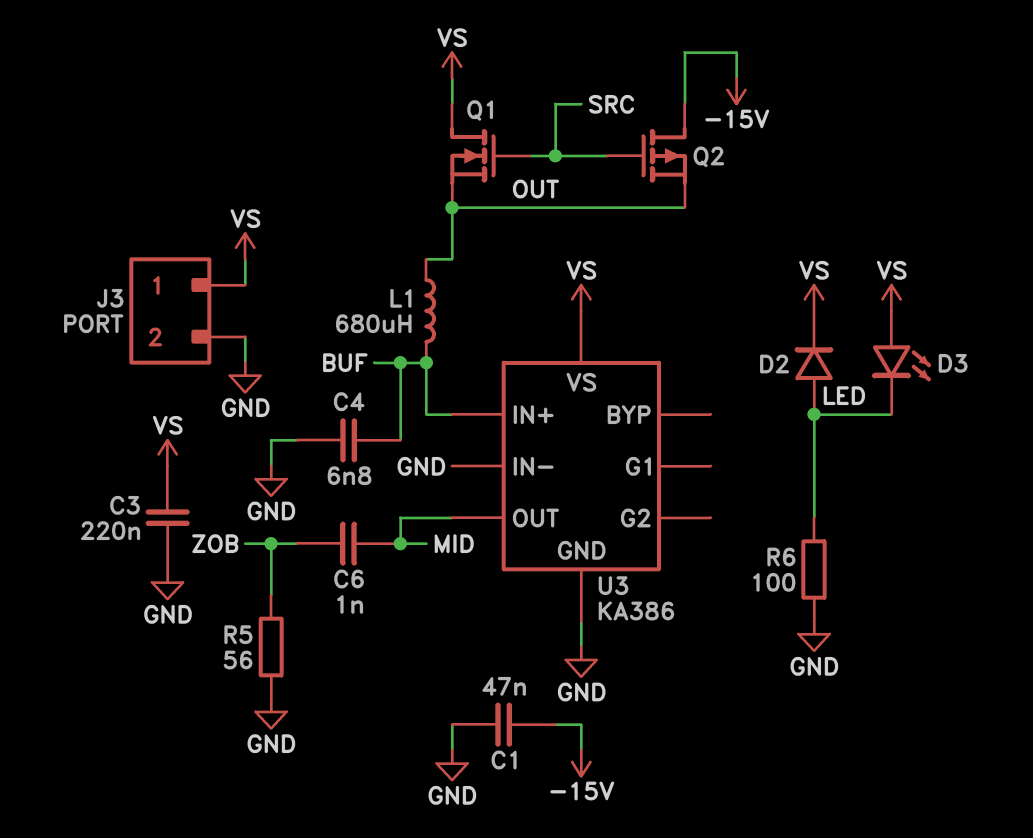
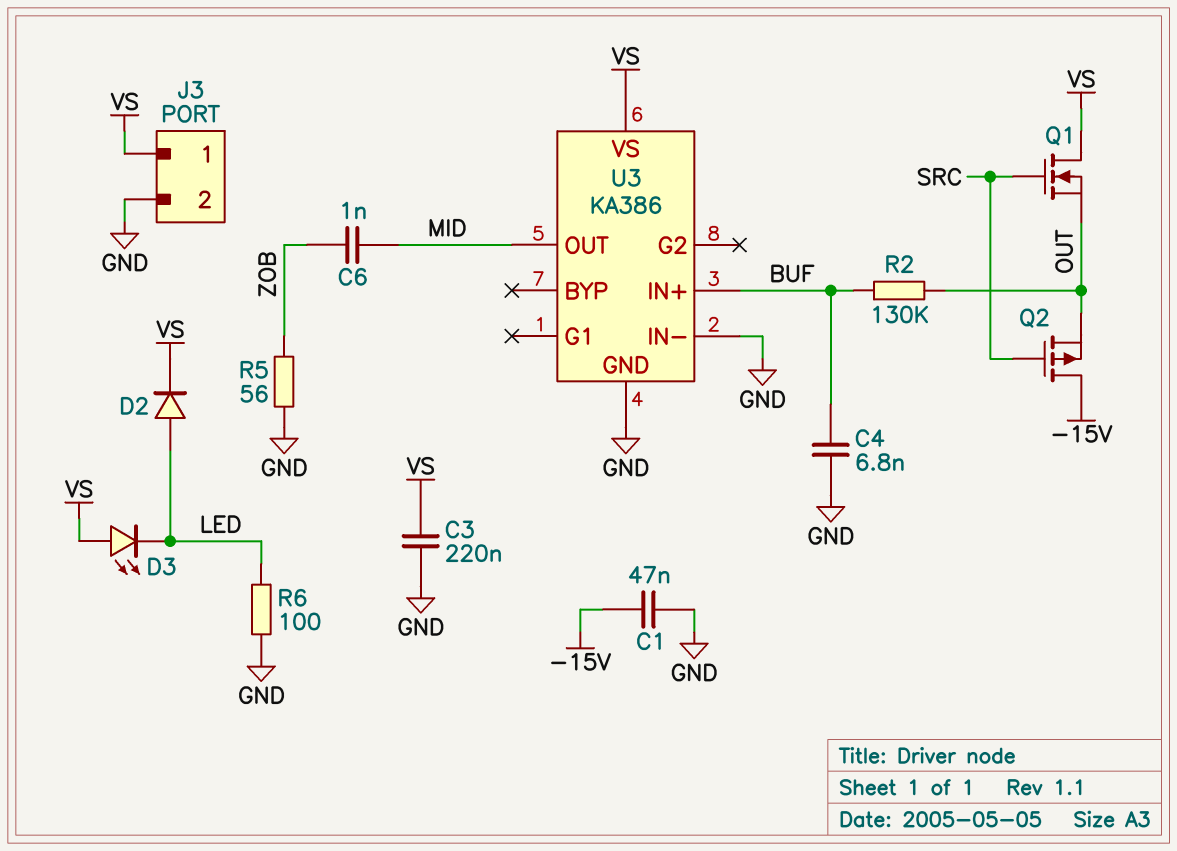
L1: 680uH (BUF, OUT) -> none
R2: none -> 130k (BUF, OUT)

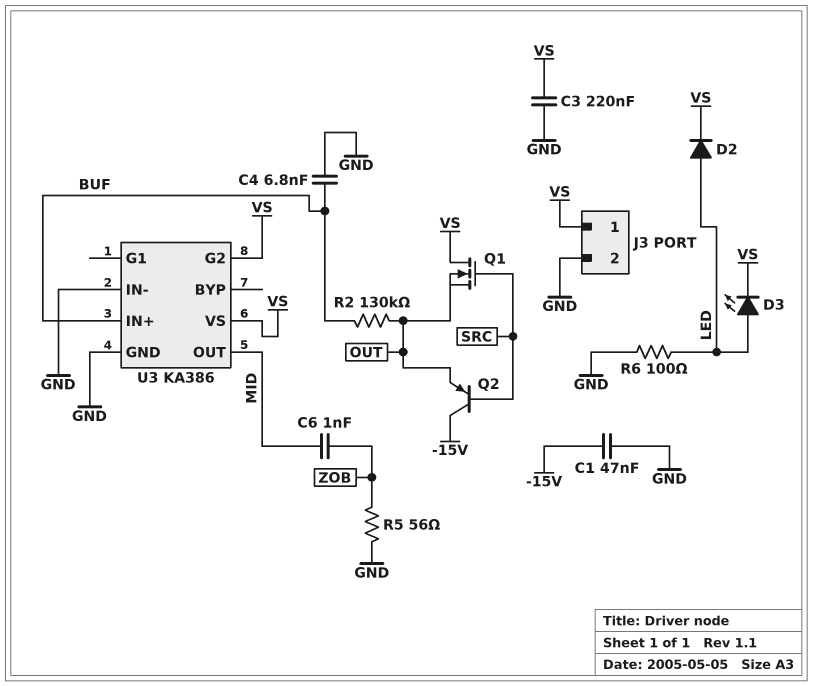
D3: LED (A VS, K LED) -> LED (A LED, K VS)
Q2: PMOS (G SRC, D -15V, S OUT) -> PNP (B SRC, C -15V, E OUT)
U3 pin G2: none -> VS

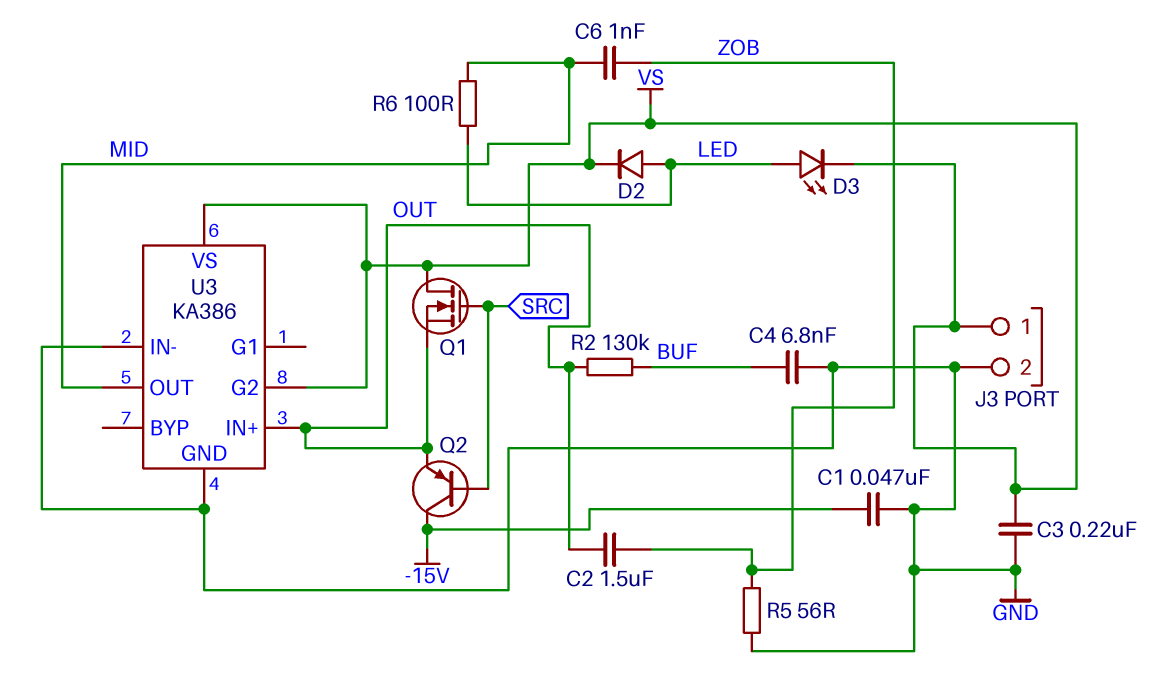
C2: none -> 1.5uF (OUT, ZOB)
R6: 100 (GND, LED) -> 100 (LED, MID)
U3 pin IN+: BUF -> OUT

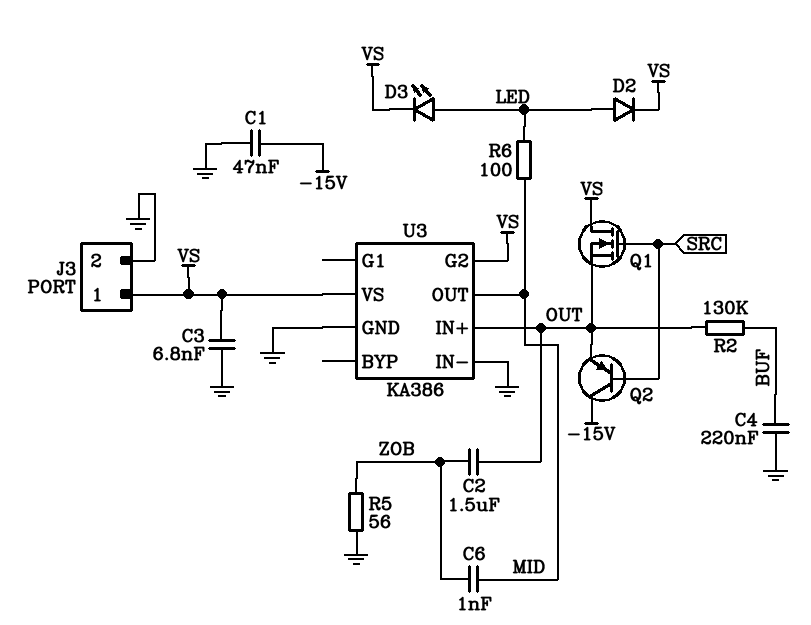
C3: 220nF (GND, VS) -> 6.8nF (GND, VS)
C4: 6.8nF (BUF, GND) -> 220nF (BUF, GND)

